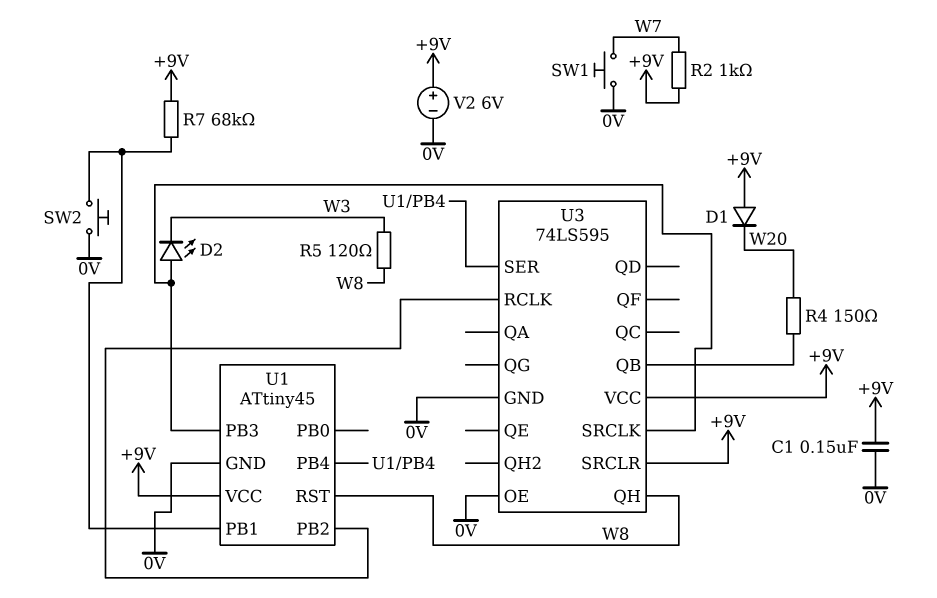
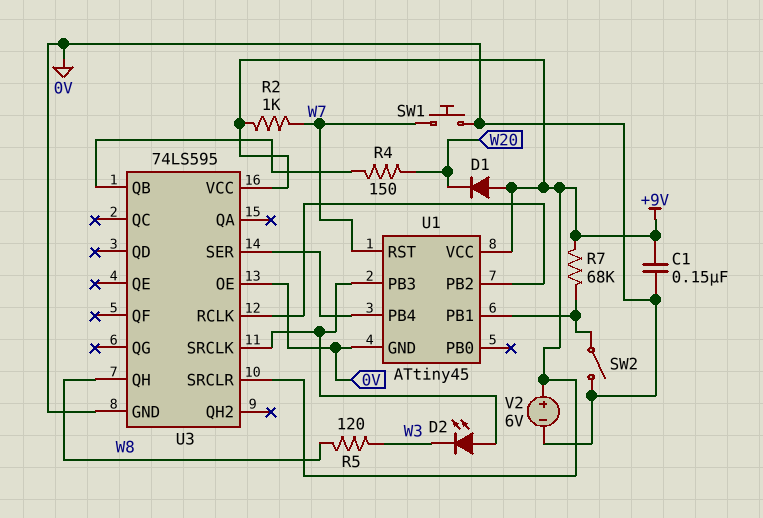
SW2: button (0V, U1/PB1) -> switch (0V, U1/PB1)
U1 pin RST: W8 -> W7

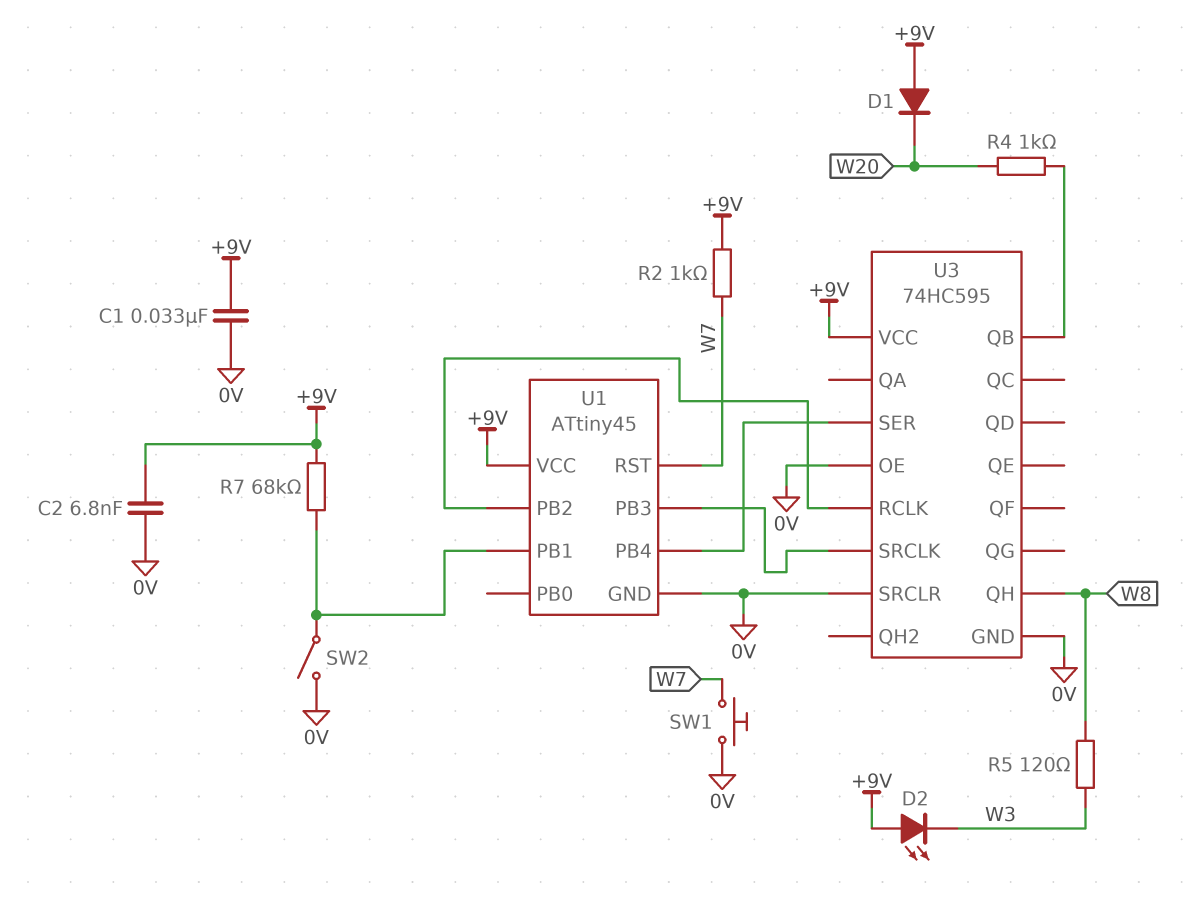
C1: 150nF (+9V, 0V) -> 33nF (+9V, 0V)
C2: none -> 6.8nF (+9V, 0V)
D2: LED (A U1/PB3, K W3) -> LED (A +9V, K W3)
R4: 150 (U3/QB, W20) -> 1k (U3/QB, W20)
U3: 74LS595 -> 74HC595
U3 pin SRCLR: +9V -> 0V
V2: 6V (plus +9V, minus 0V) -> none

